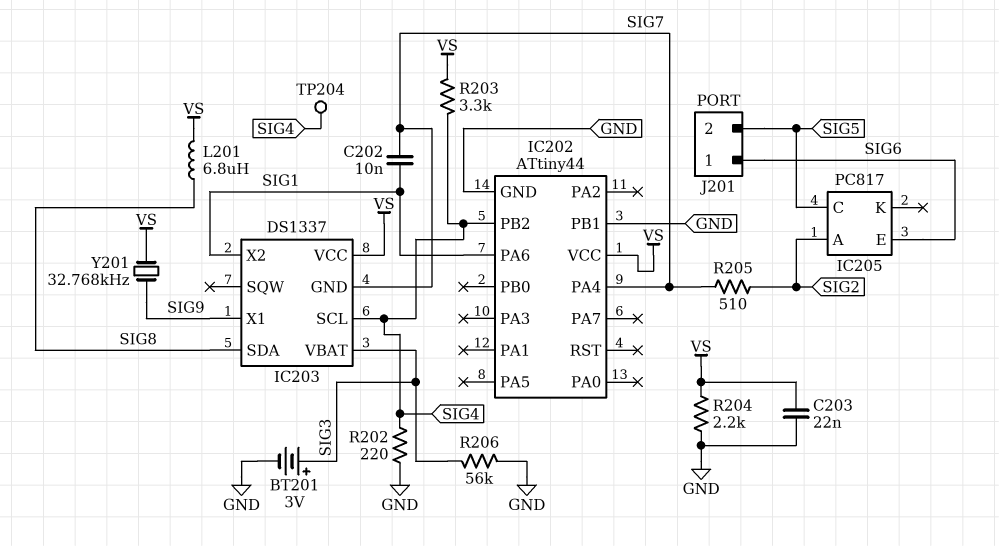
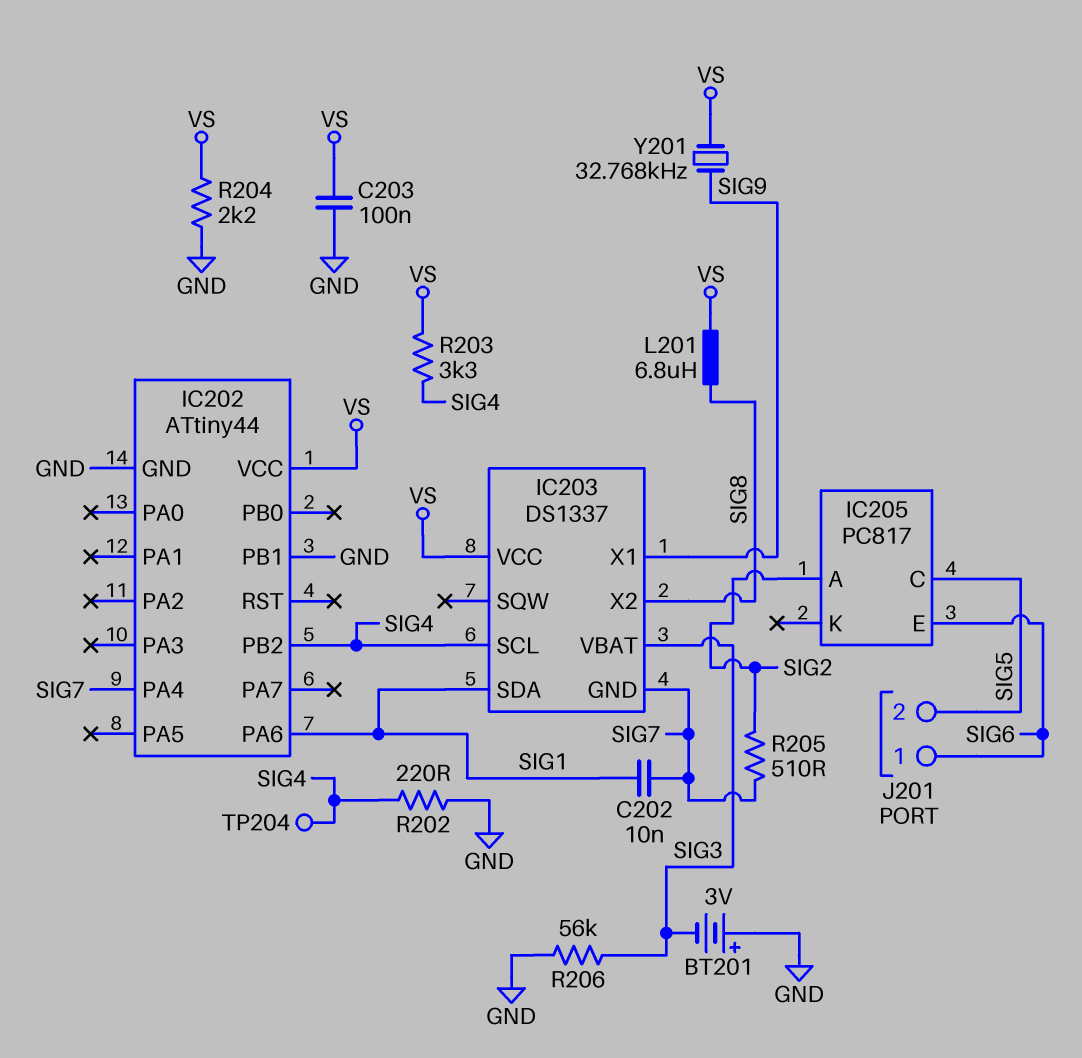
BT201: 3V (plus SIG3, minus GND) -> 3V (plus GND, minus SIG3)
C203: 22nF (GND, VS) -> 100nF (GND, VS)
IC203 pin SDA: SIG8 -> SIG1
IC203 pin X2: SIG1 -> SIG8

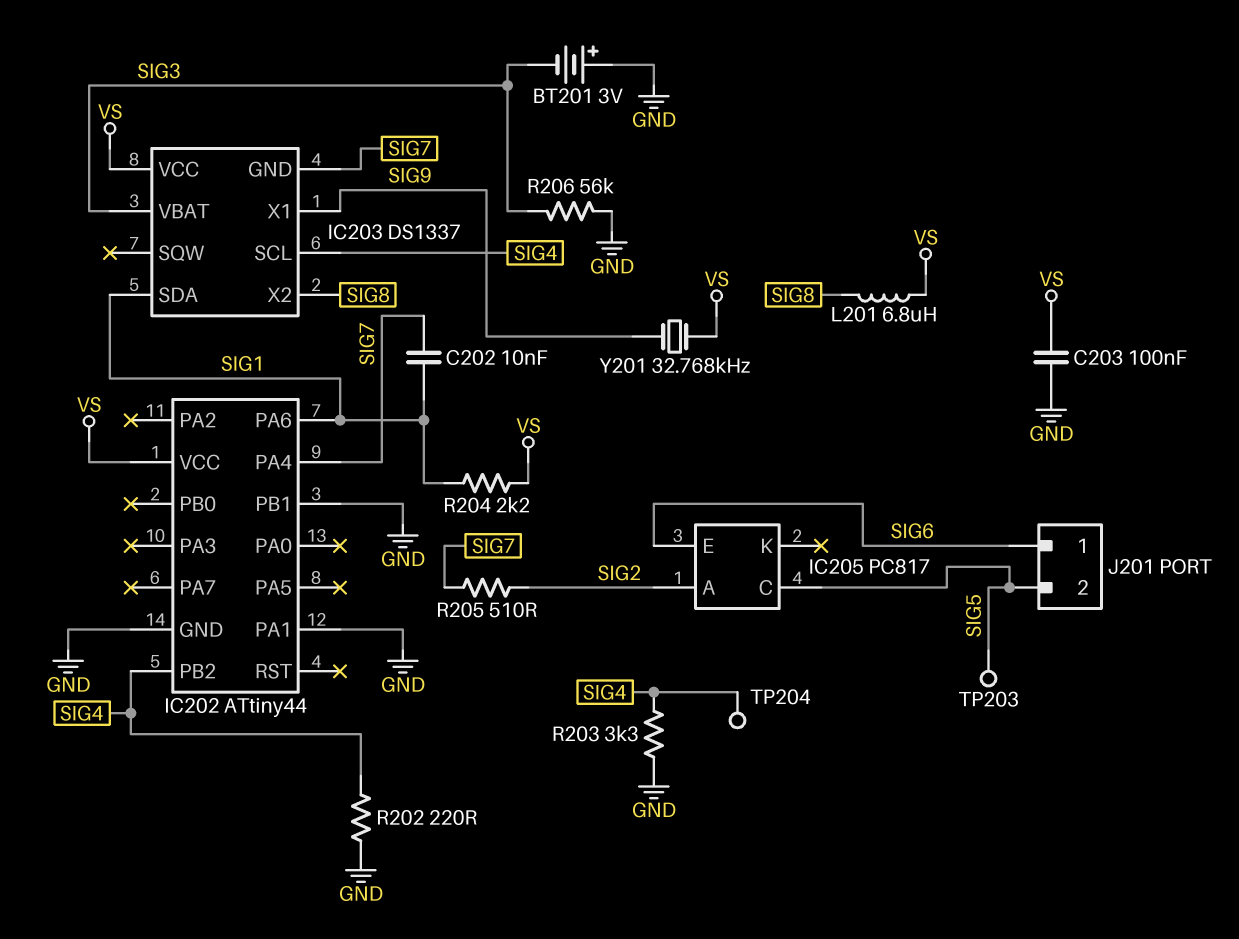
IC202 pin PA1: none -> GND
R203: 3.3k (SIG4, VS) -> 3.3k (GND, SIG4)
R204: 2.2k (GND, VS) -> 2.2k (SIG1, VS)
TP203: none -> test point (SIG5)

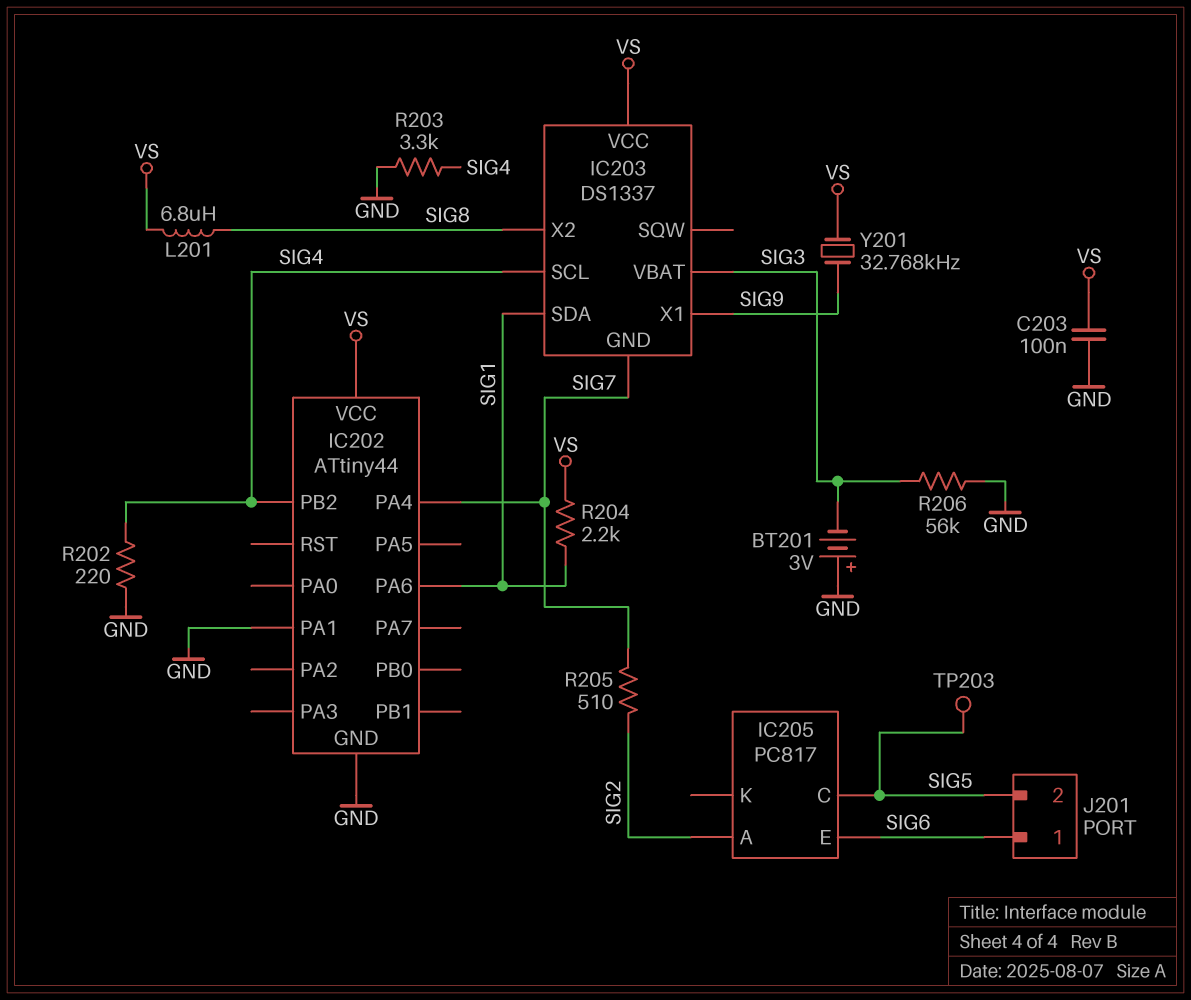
C202: 10nF (SIG1, SIG7) -> none
IC202 pin PB1: GND -> none
TP204: test point (SIG4) -> none

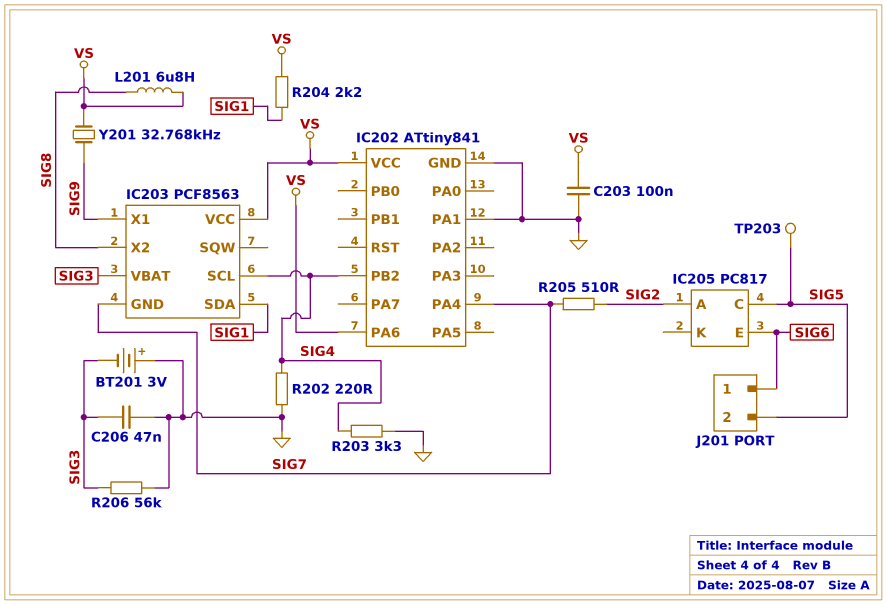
C206: none -> 47nF (GND, SIG3)
IC202: ATtiny44 -> ATtiny841
IC202 pin PA6: SIG1 -> VS
IC203: DS1337 -> PCF8563

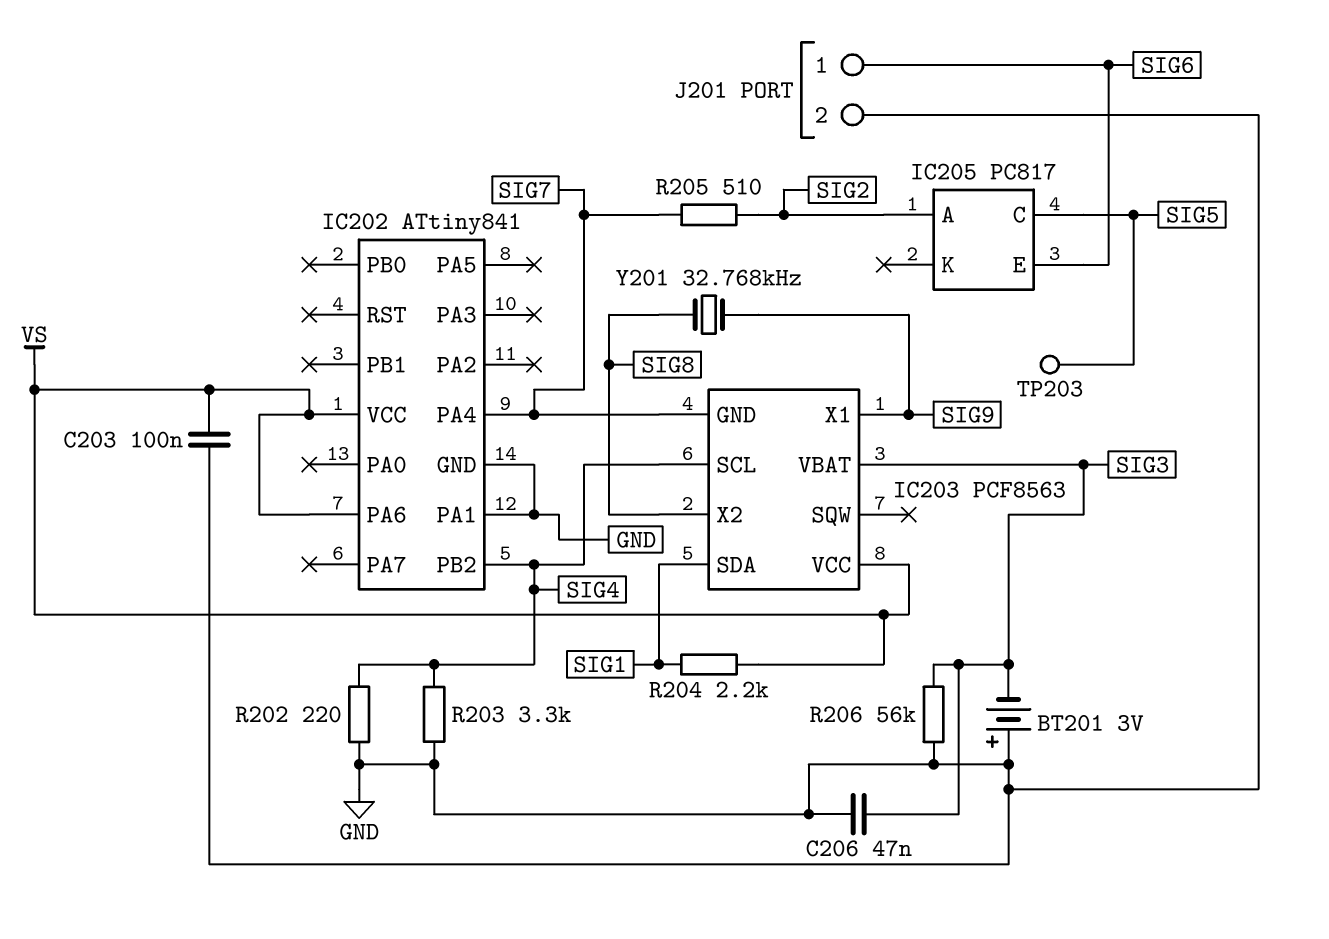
J201 pin 2: SIG5 -> GND
L201: 6.8uH (SIG8, VS) -> none
Y201: 32.768kHz (SIG9, VS) -> 32.768kHz (SIG8, SIG9)

